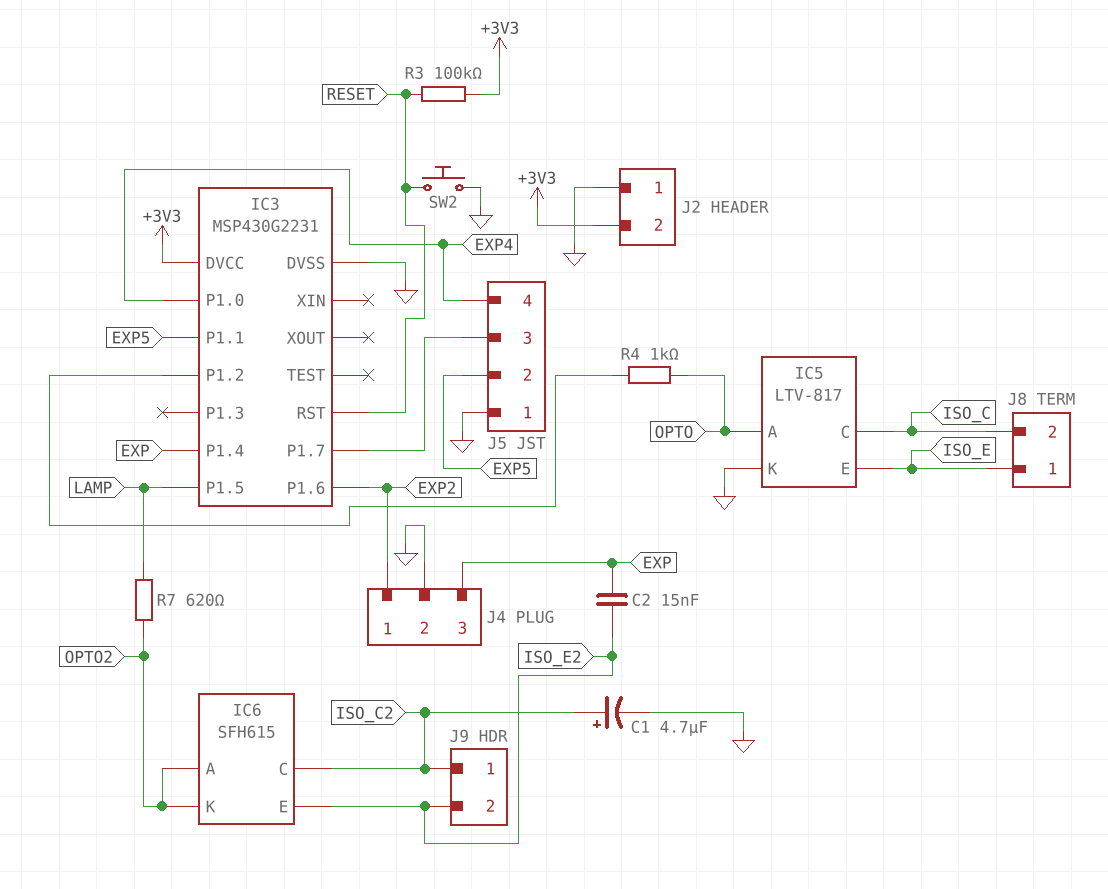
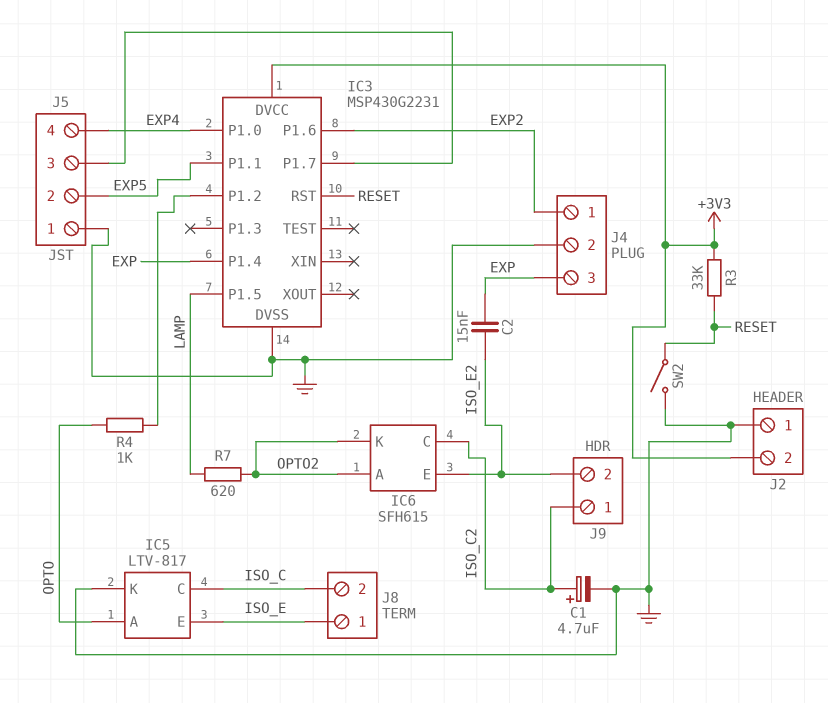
R3: 100k (+3V3, RESET) -> 33k (+3V3, RESET)
SW2: button (GND, RESET) -> switch (GND, RESET)

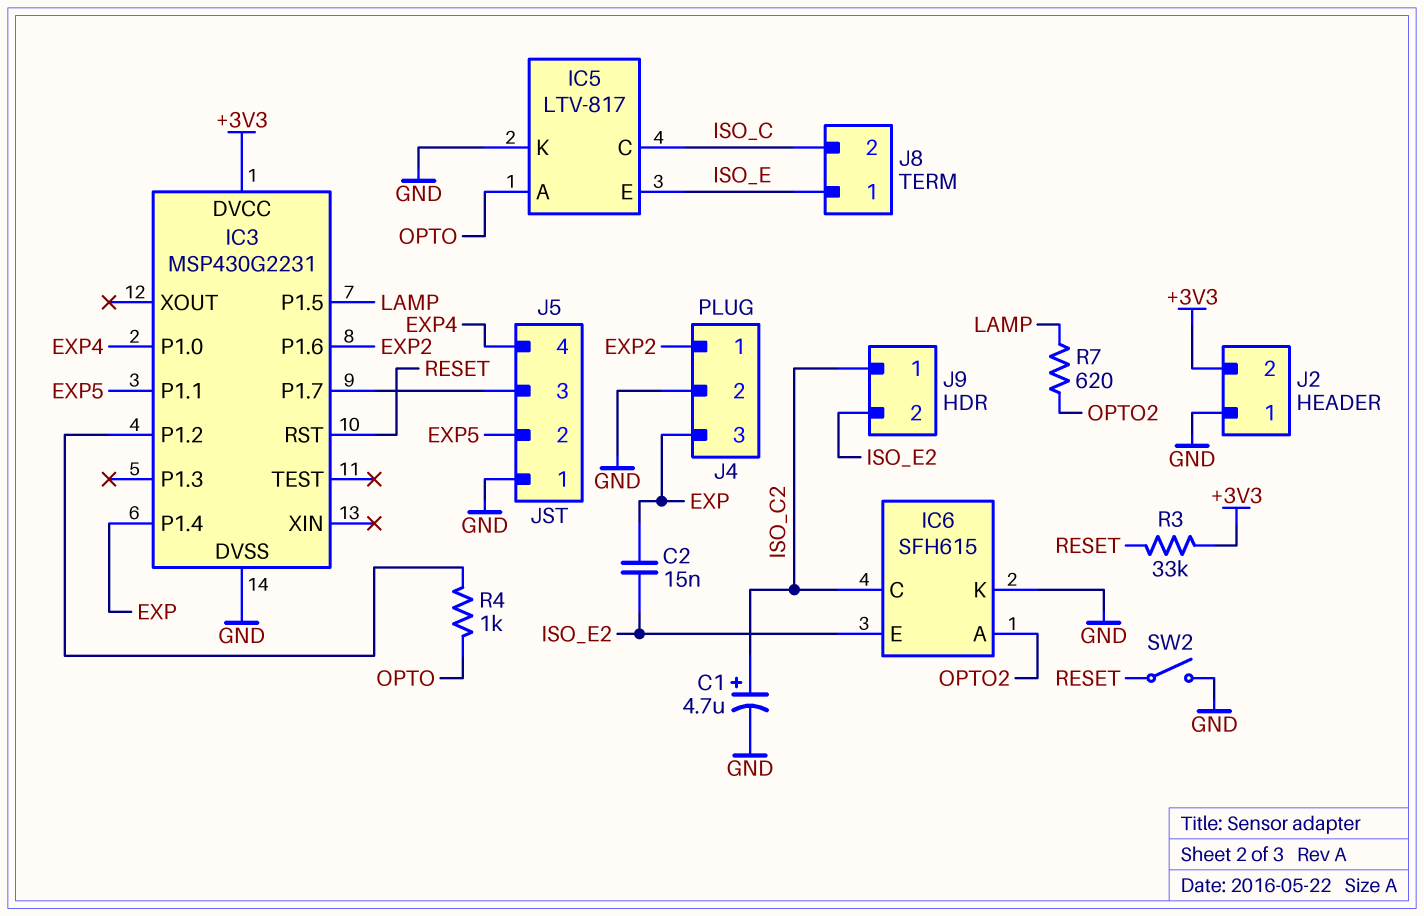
IC6 pin K: OPTO2 -> GND

